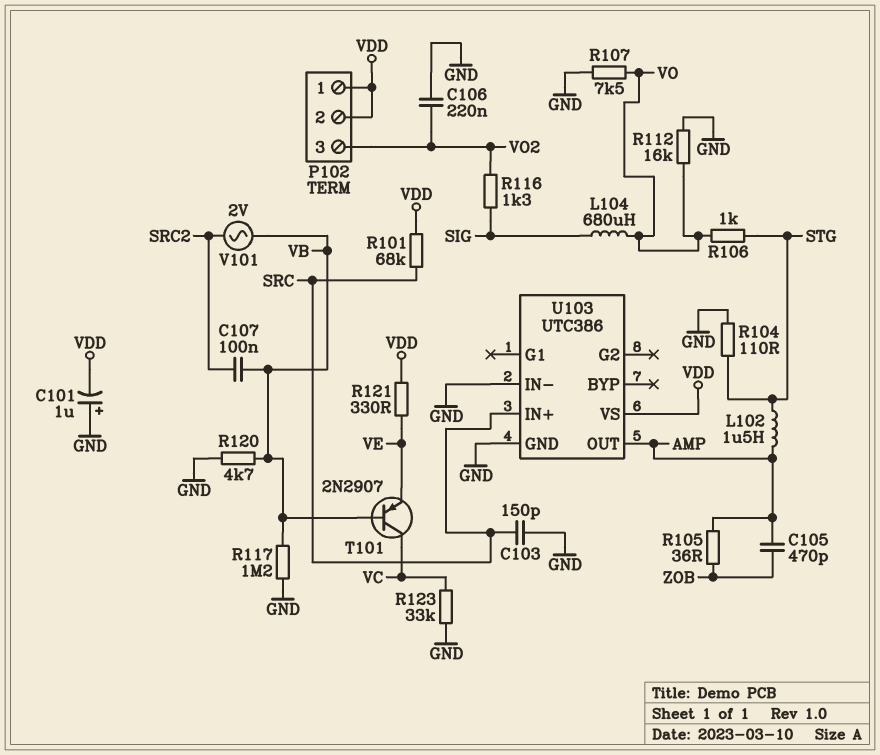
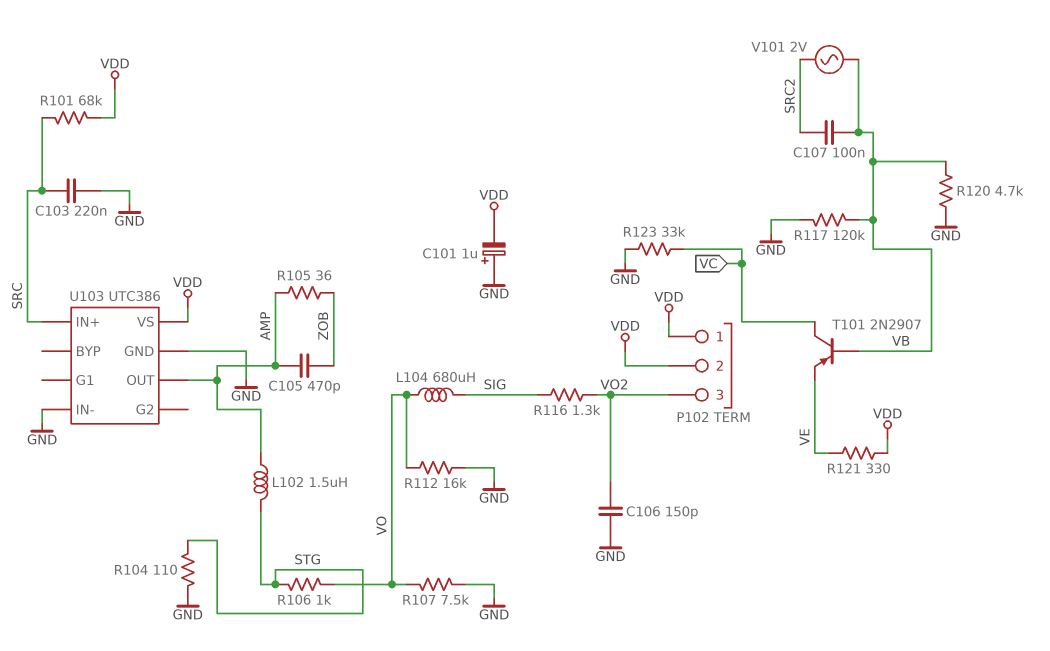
C103: 150pF (GND, SRC) -> 220nF (GND, SRC)
C106: 220nF (GND, VO2) -> 150pF (GND, VO2)
R117: 1.2M (GND, VB) -> 120k (GND, VB)

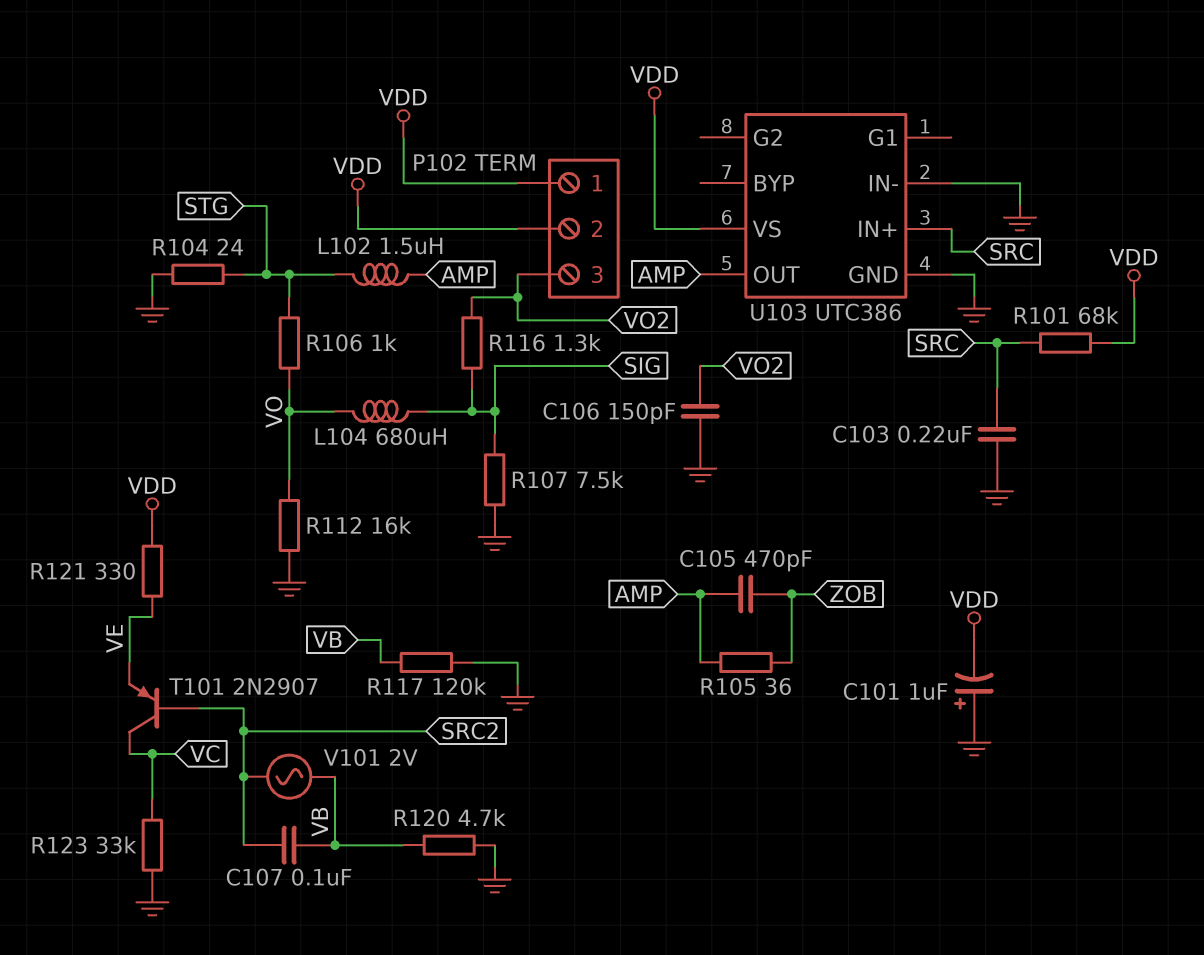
R104: 110 (GND, STG) -> 24 (GND, STG)
R107: 7.5k (GND, VO) -> 7.5k (GND, SIG)
T101: PNP 2N2907 (B VB, C VC, E VE) -> PNP 2N2907 (B SRC2, C VC, E VE)

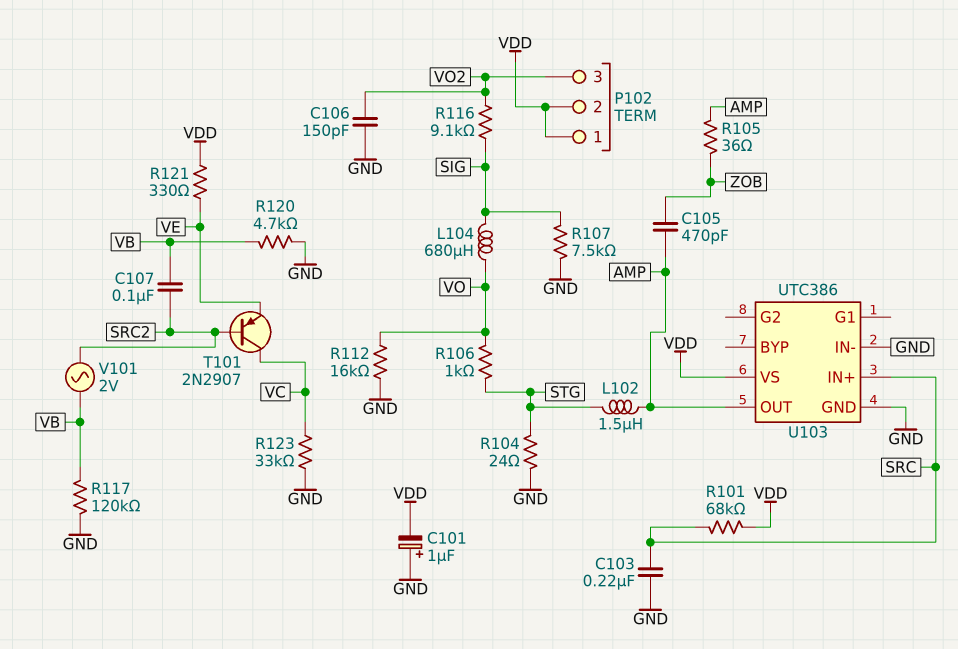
R116: 1.3k (SIG, VO2) -> 9.1k (SIG, VO2)

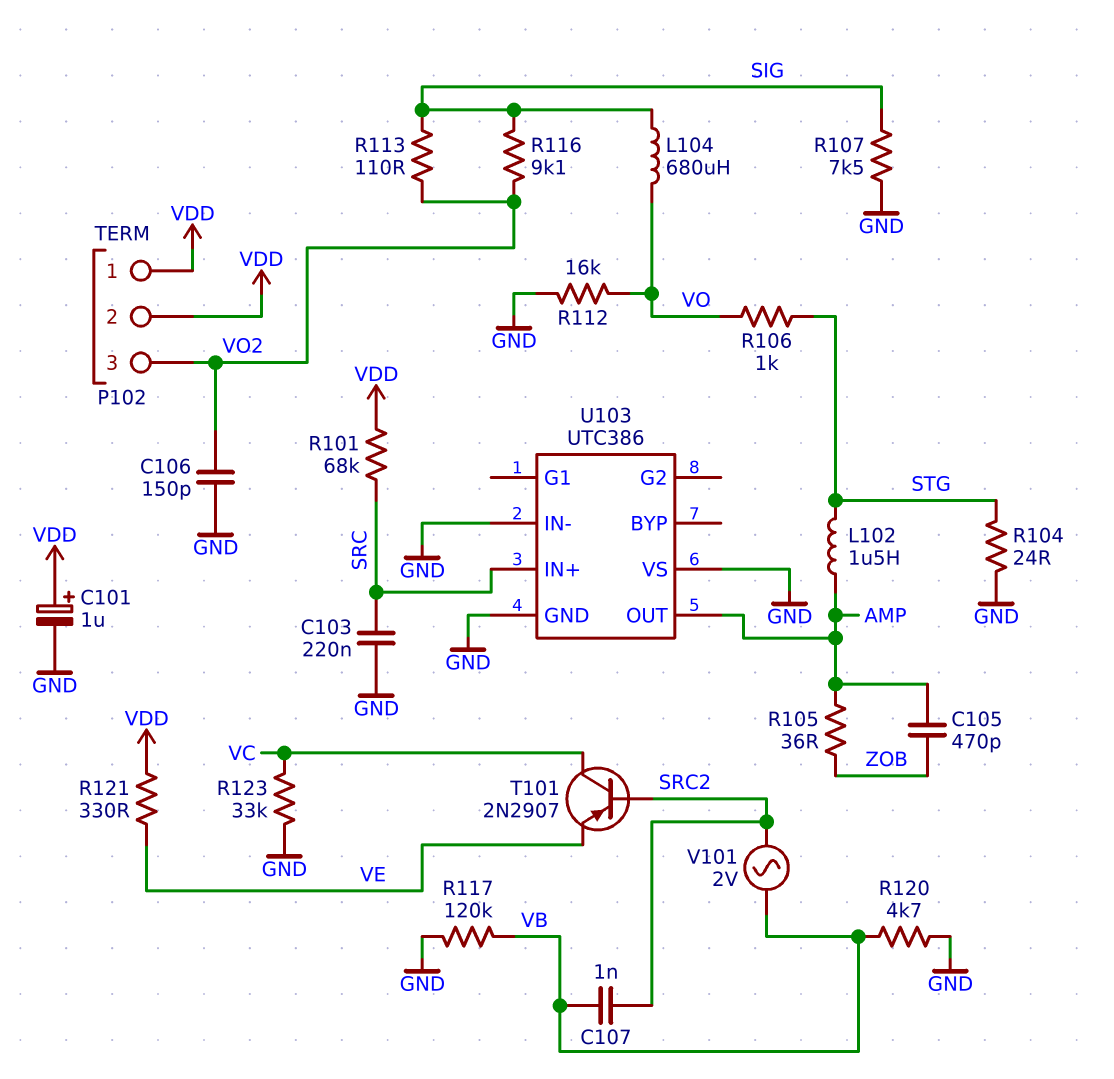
C101: 1uF (plus GND, minus VDD) -> 1uF (plus VDD, minus GND)
C107: 100nF (SRC2, VB) -> 1nF (SRC2, VB)
R113: none -> 110 (SIG, VO2)
U103 pin VS: VDD -> GND

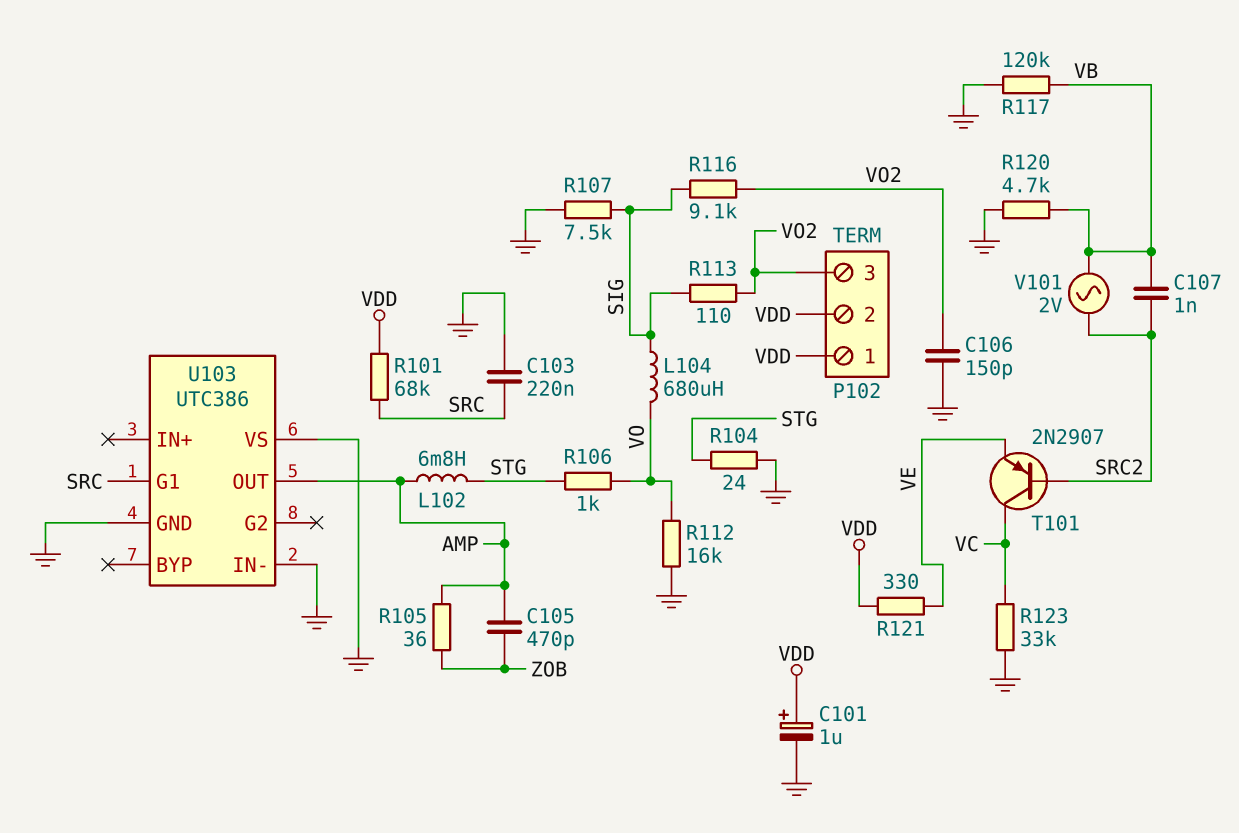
L102: 1.5uH (AMP, STG) -> 6.8mH (AMP, STG)
U103 pin G1: none -> SRC
U103 pin IN+: SRC -> none

